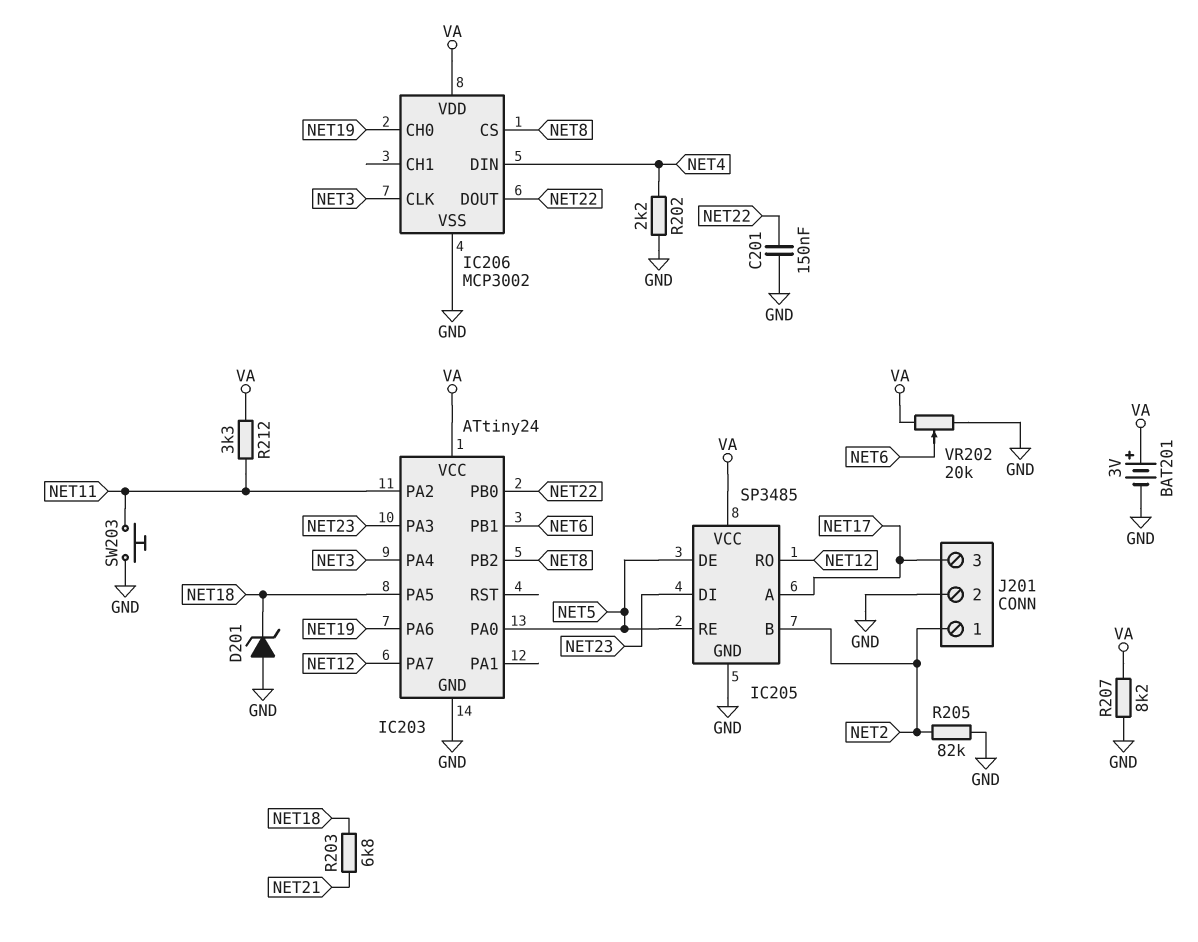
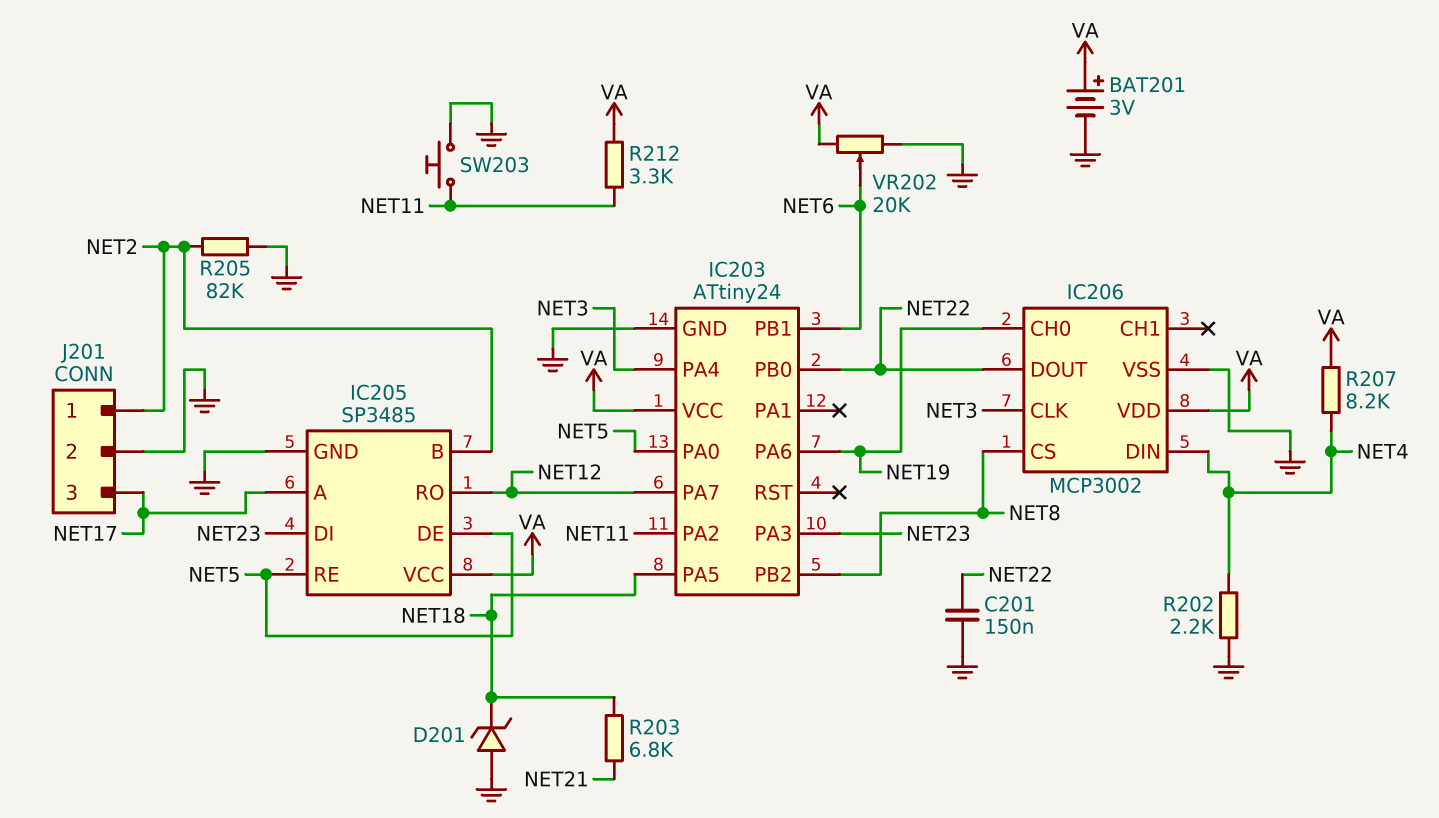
R207: 8.2k (GND, VA) -> 8.2k (NET4, VA)

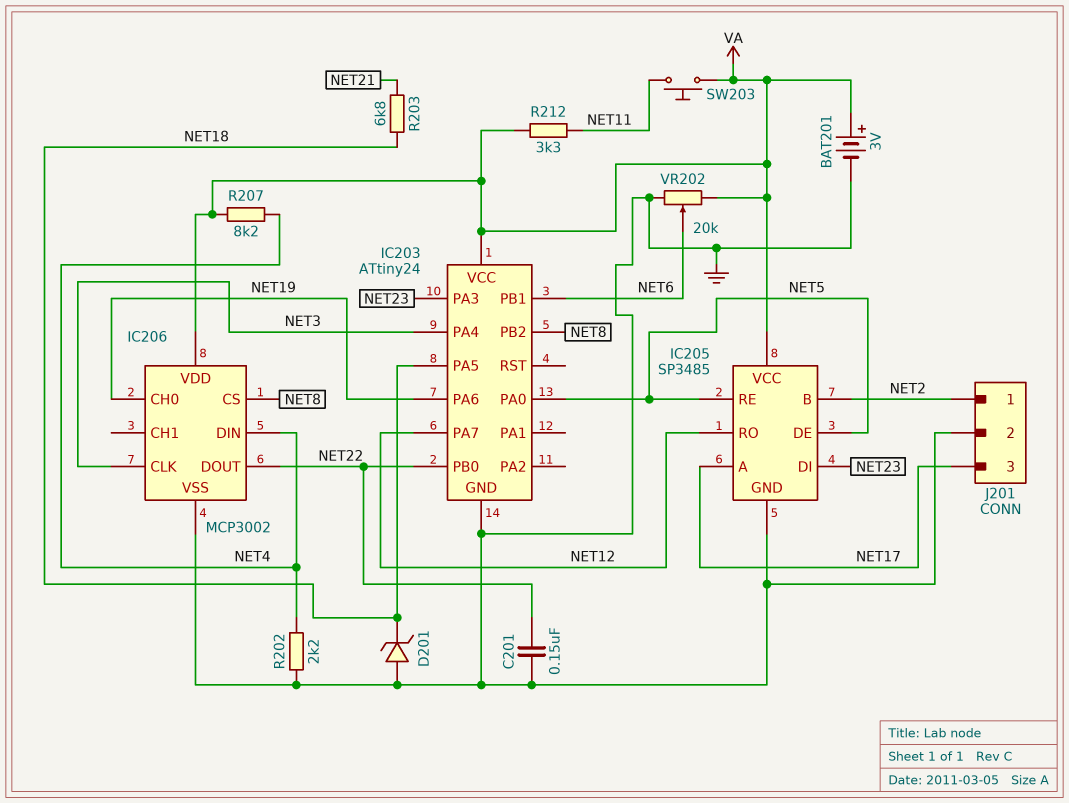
IC203 pin PA2: NET11 -> none
R205: 82k (GND, NET2) -> none
SW203: button (GND, NET11) -> button (NET11, VA)

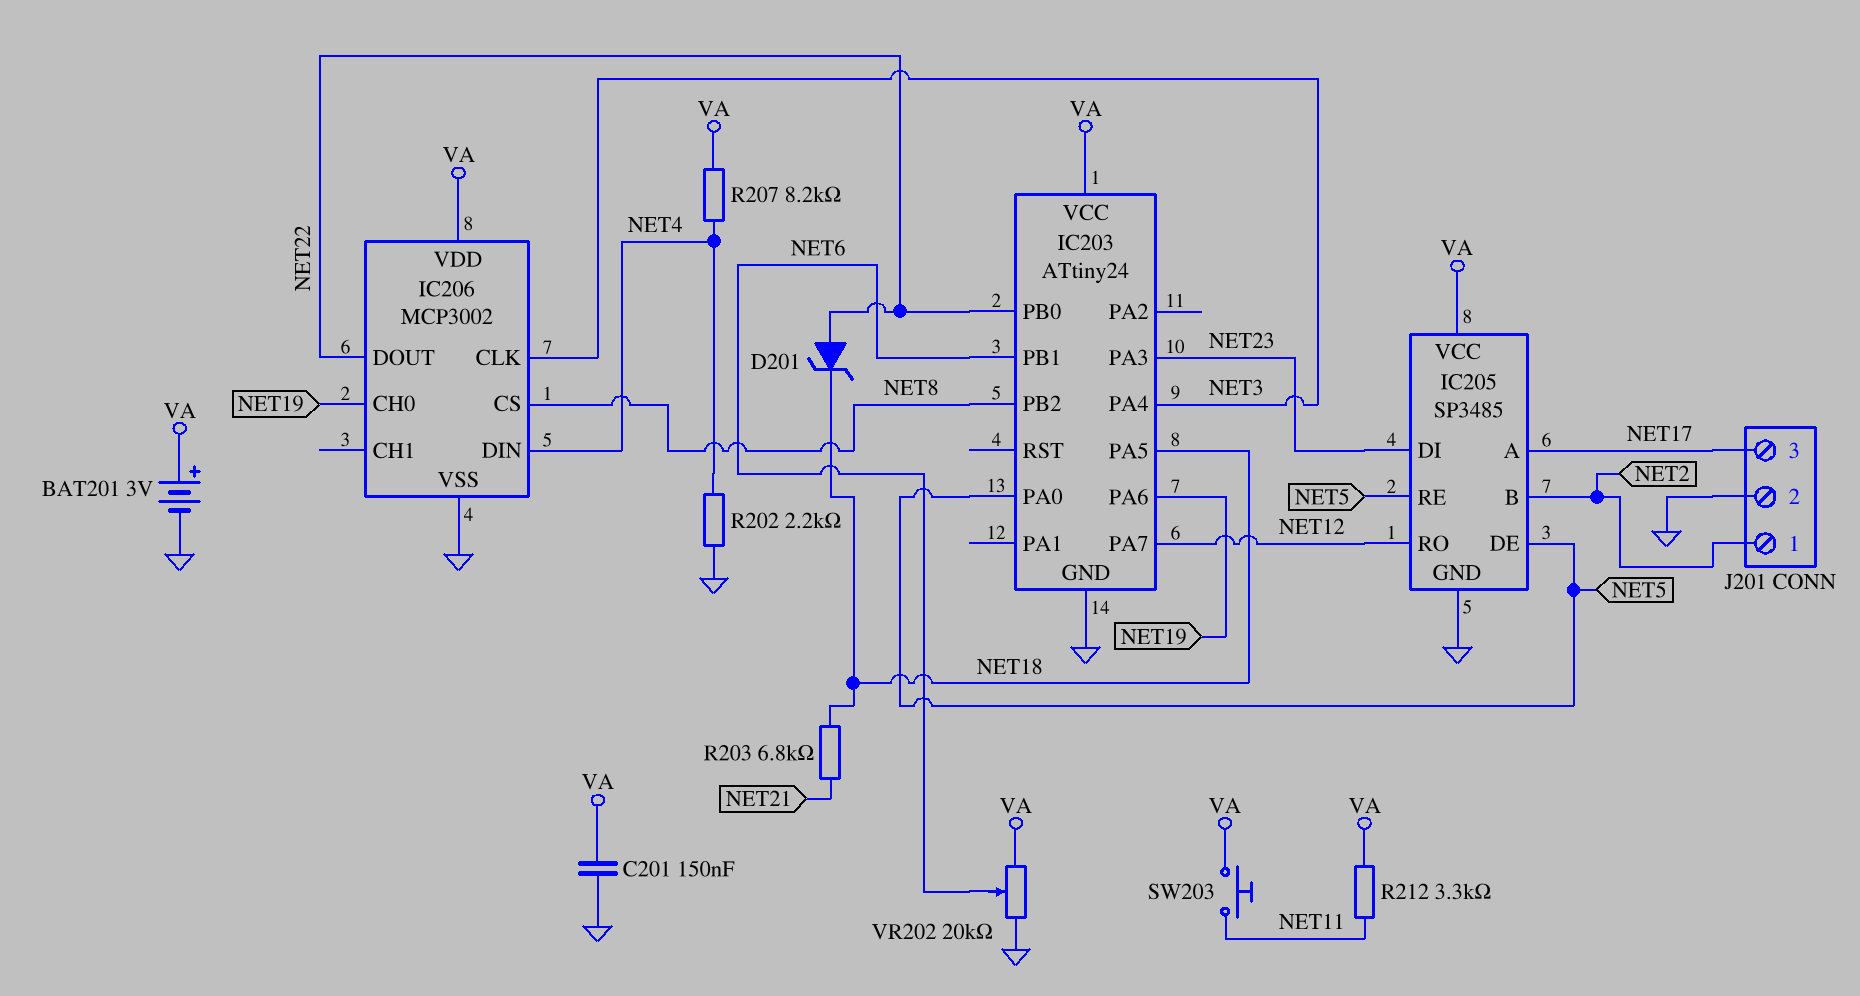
C201: 150nF (GND, NET22) -> 150nF (GND, VA)
D201: zener (A GND, K NET18) -> zener (A NET22, K NET18)

